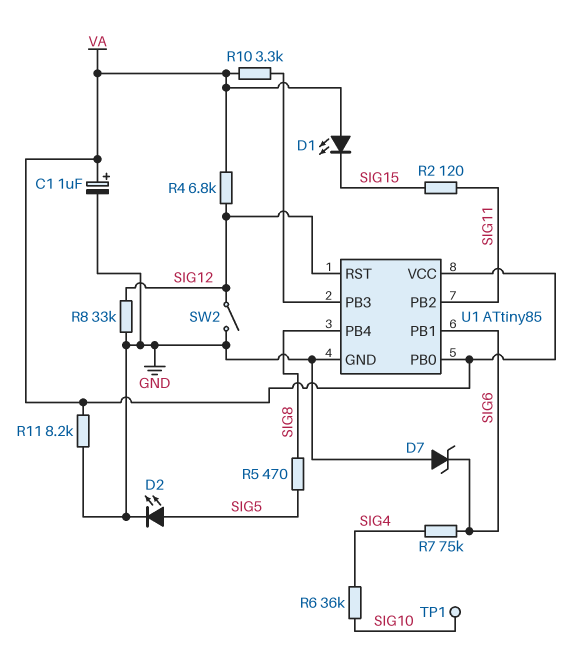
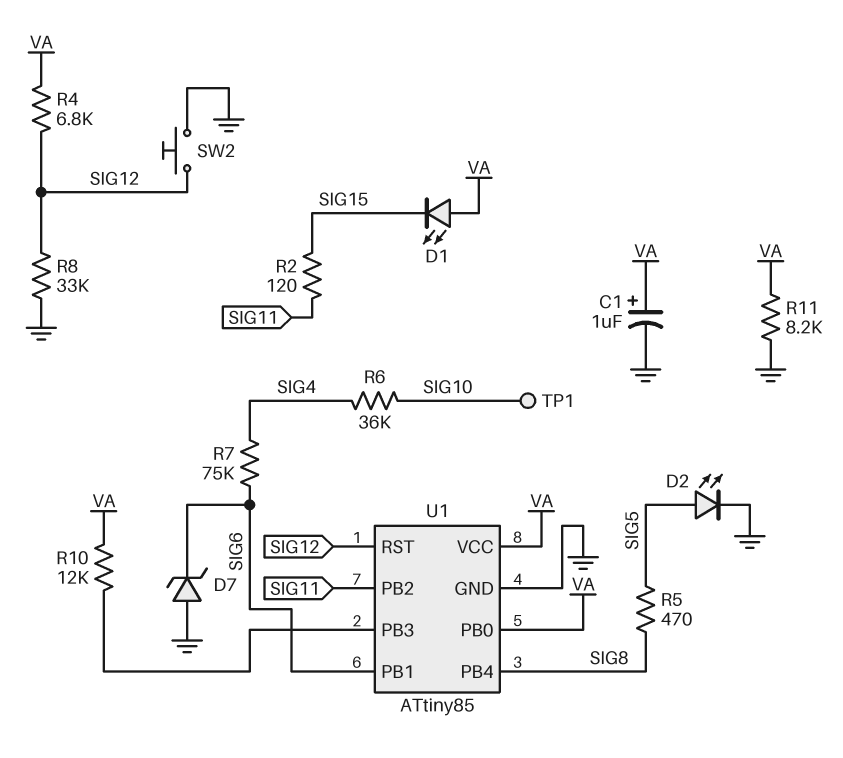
R10: 3.3k (U1/PB3, VA) -> 12k (U1/PB3, VA)
SW2: switch (GND, SIG12) -> button (GND, SIG12)

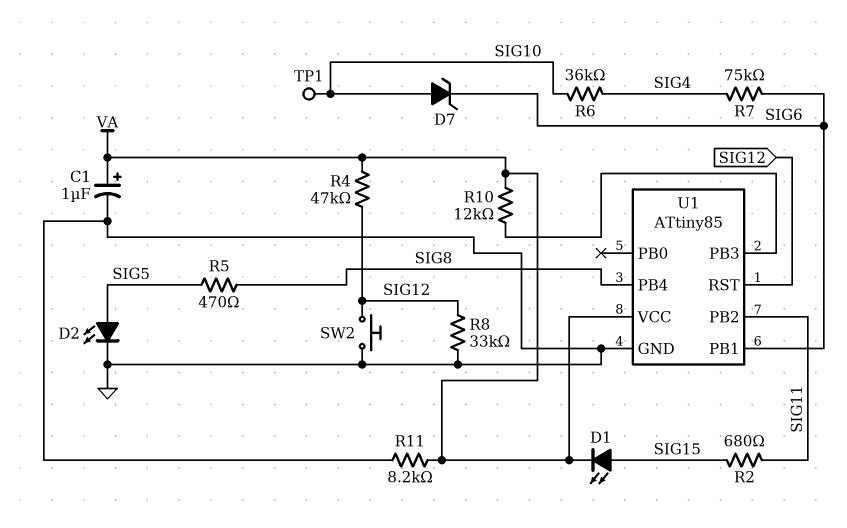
D1: LED (A VA, K SIG15) -> LED (A SIG15, K VA)
D7: zener (A GND, K SIG6) -> zener (A SIG10, K SIG6)
R2: 120 (SIG11, SIG15) -> 680 (SIG11, SIG15)
R4: 6.8k (SIG12, VA) -> 47k (SIG12, VA)
U1 pin PB0: VA -> none

